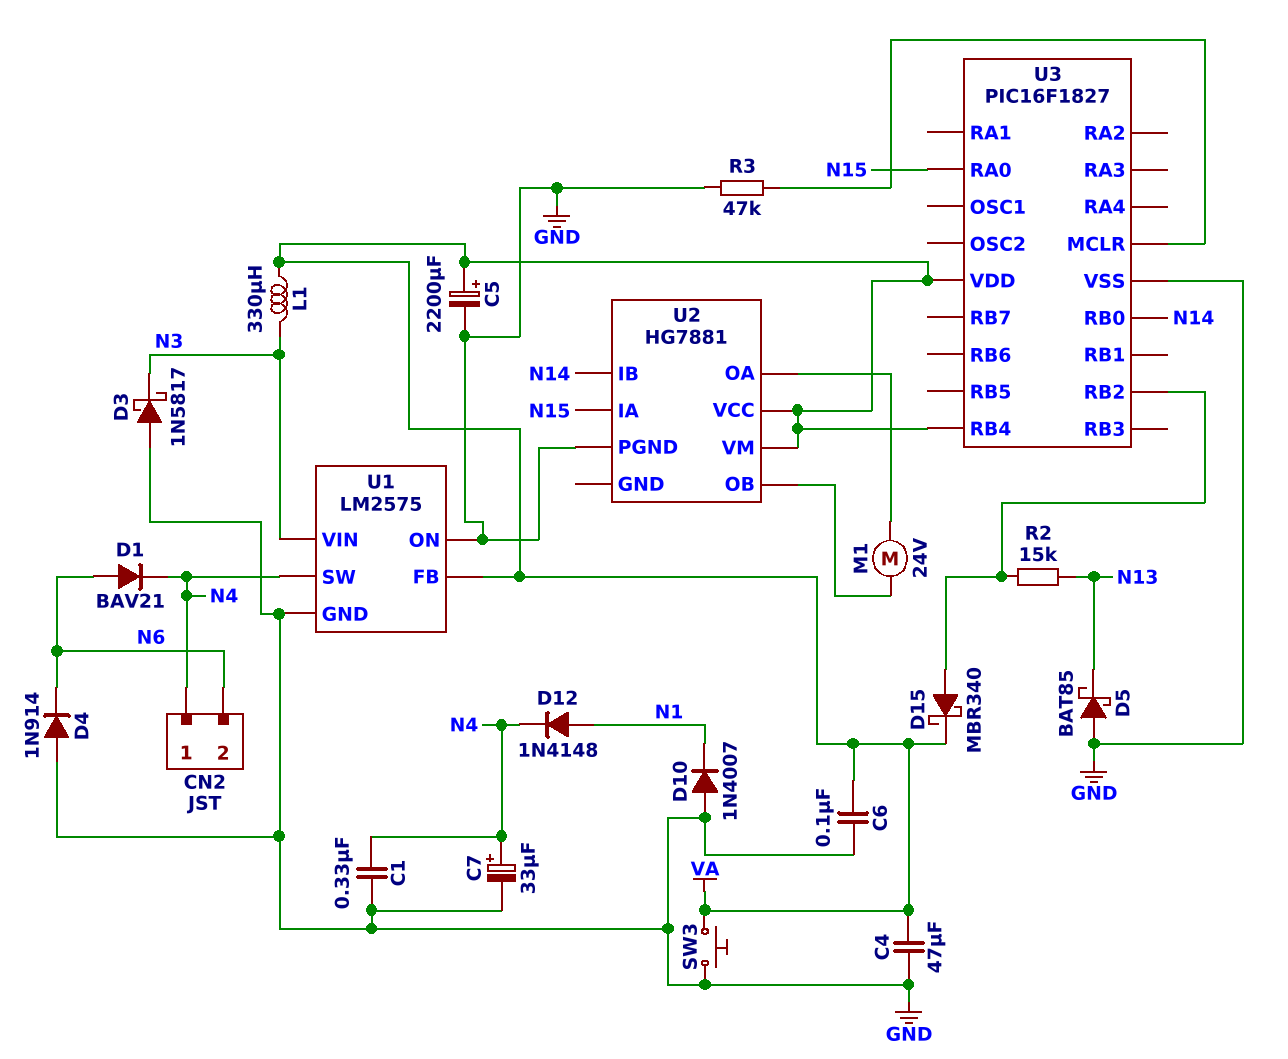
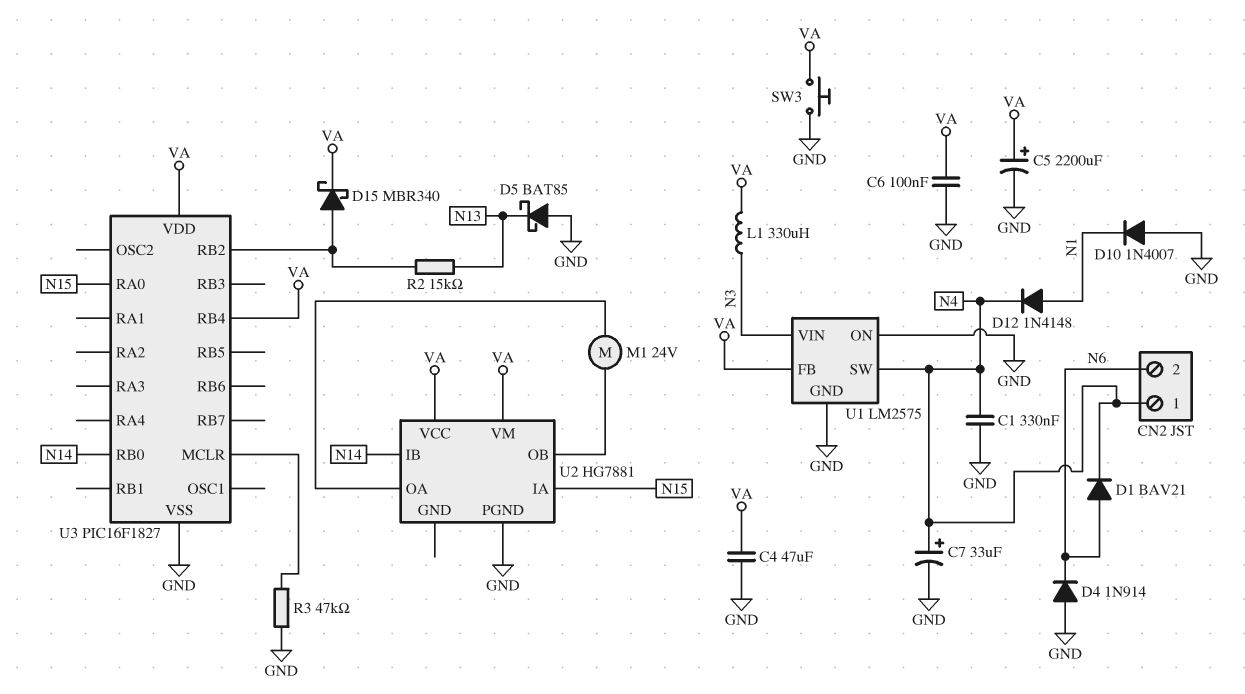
D3: schottky 1N5817 (A GND, K N3) -> none

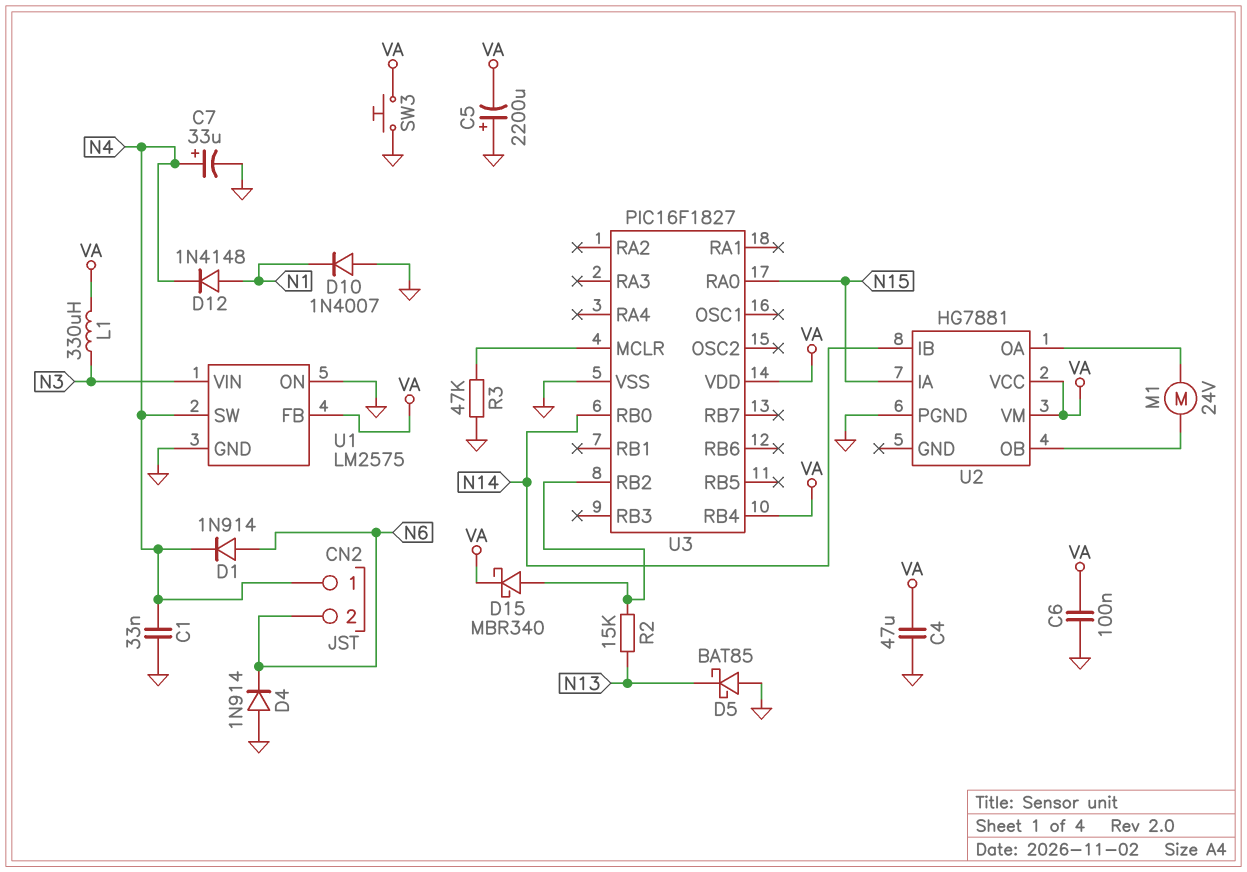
C1: 330nF (GND, N4) -> 33nF (GND, N4)
C5: 2200uF (plus VA, minus GND) -> 2200uF (plus GND, minus VA)
D1: diode BAV21 (A N6, K N4) -> diode 1N914 (A N6, K N4)

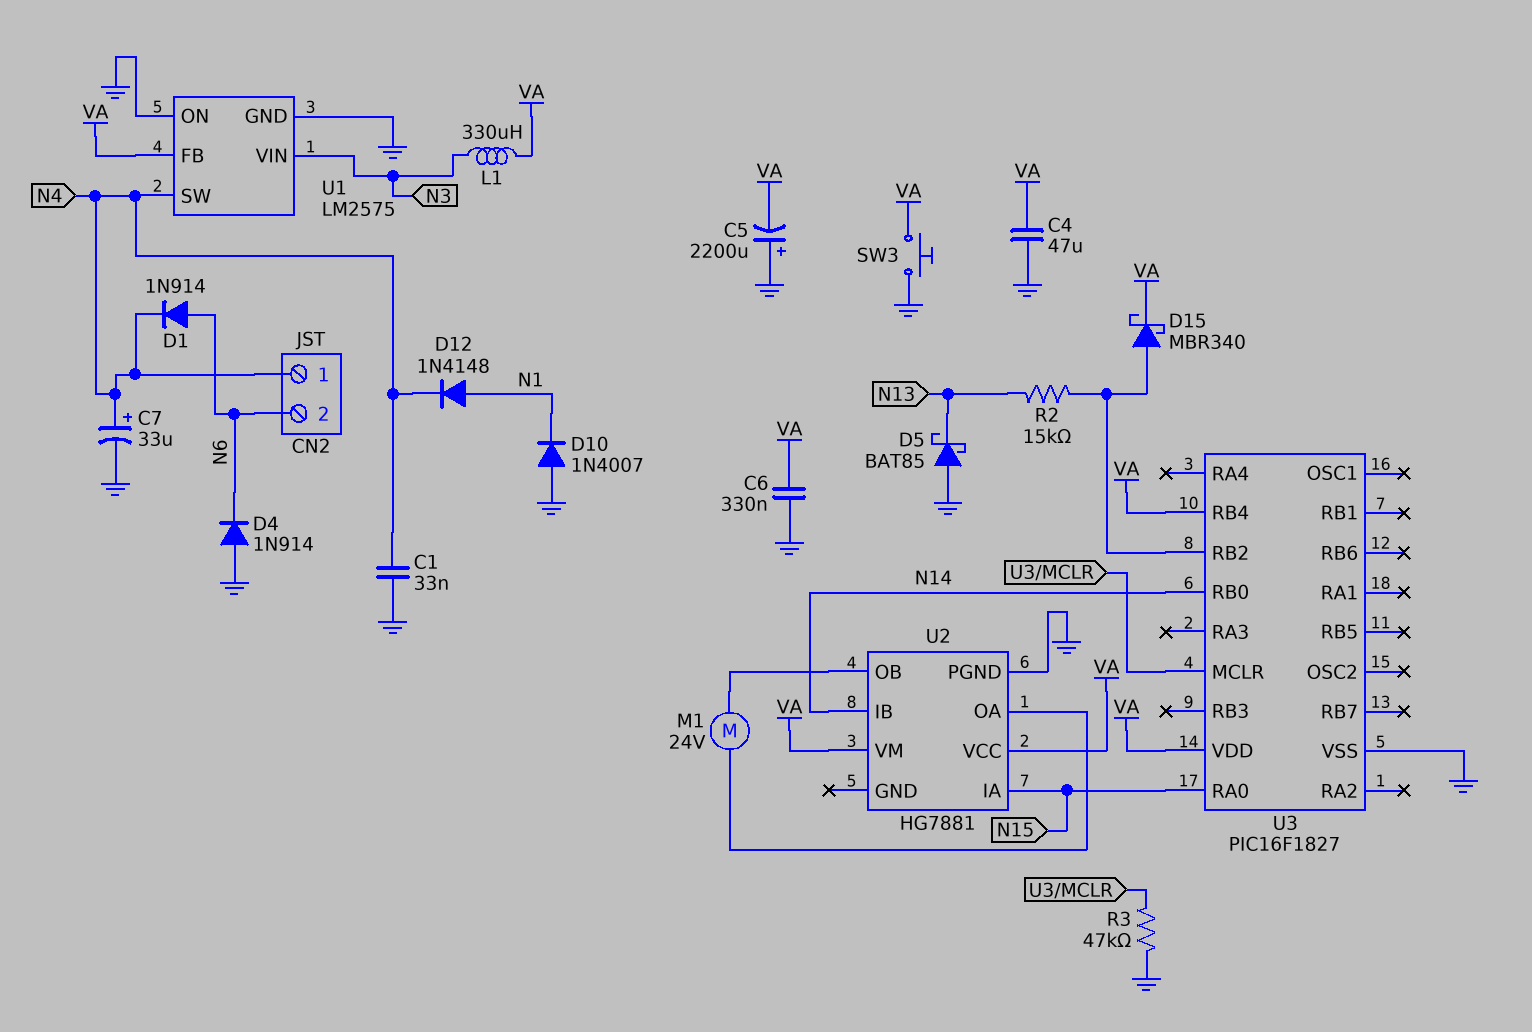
C6: 100nF (GND, VA) -> 330nF (GND, VA)

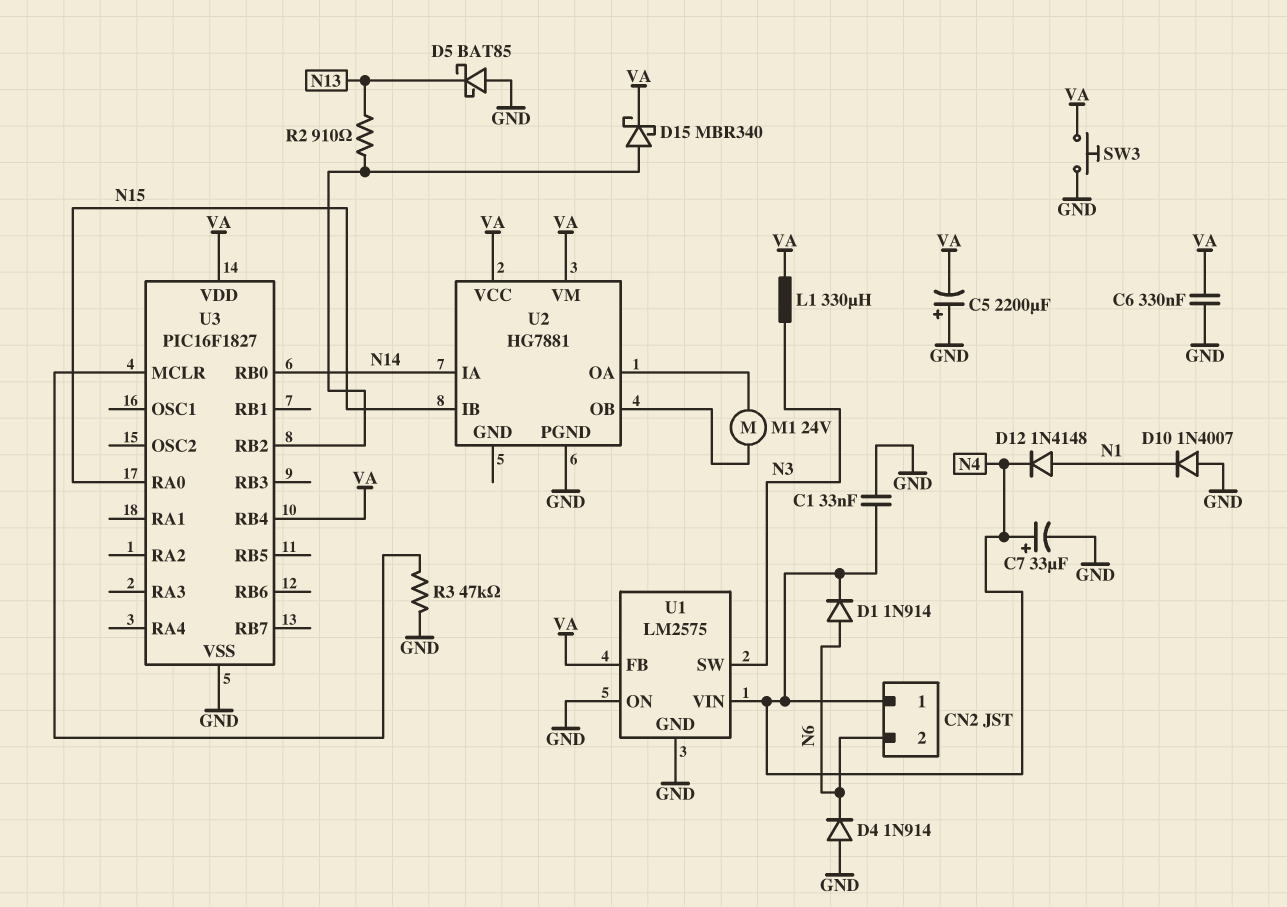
C4: 47uF (GND, VA) -> none
R2: 15k (N13, U3/RB2) -> 910 (N13, U3/RB2)
U1 pin SW: N4 -> N3
U1 pin VIN: N3 -> N4
U2 pin IA: N15 -> N14
U2 pin IB: N14 -> N15

